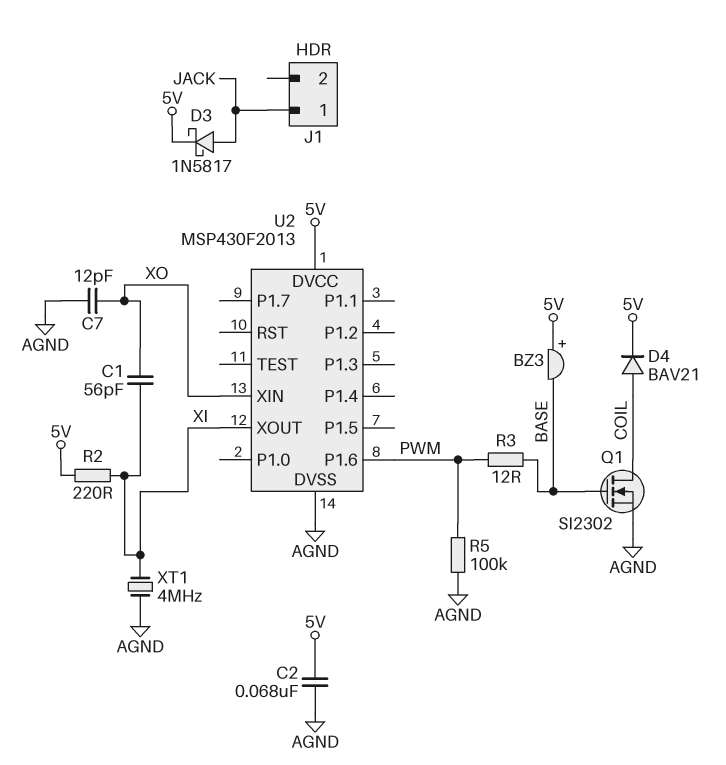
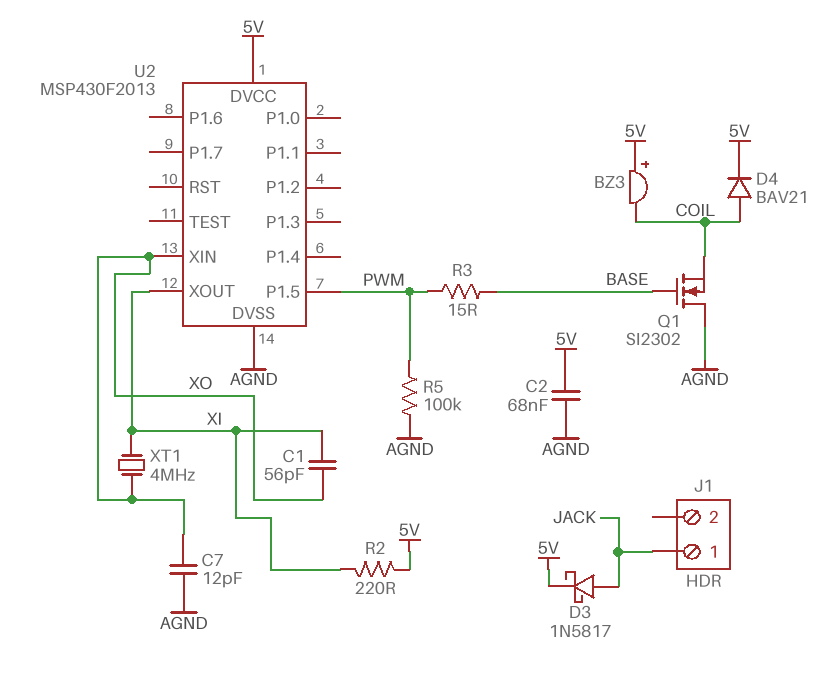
BZ3: buzzer (plus 5V, minus BASE) -> buzzer (plus 5V, minus COIL)
Q1: NMOS SI2302 (G BASE, D COIL, S AGND) -> NMOS SI2302 (G BASE, D AGND, S COIL)
R3: 12 (BASE, PWM) -> 15 (BASE, PWM)
U2 pin P1.5: none -> PWM
U2 pin P1.6: PWM -> none
XT1: 4MHz (AGND, XI) -> 4MHz (XI, XO)

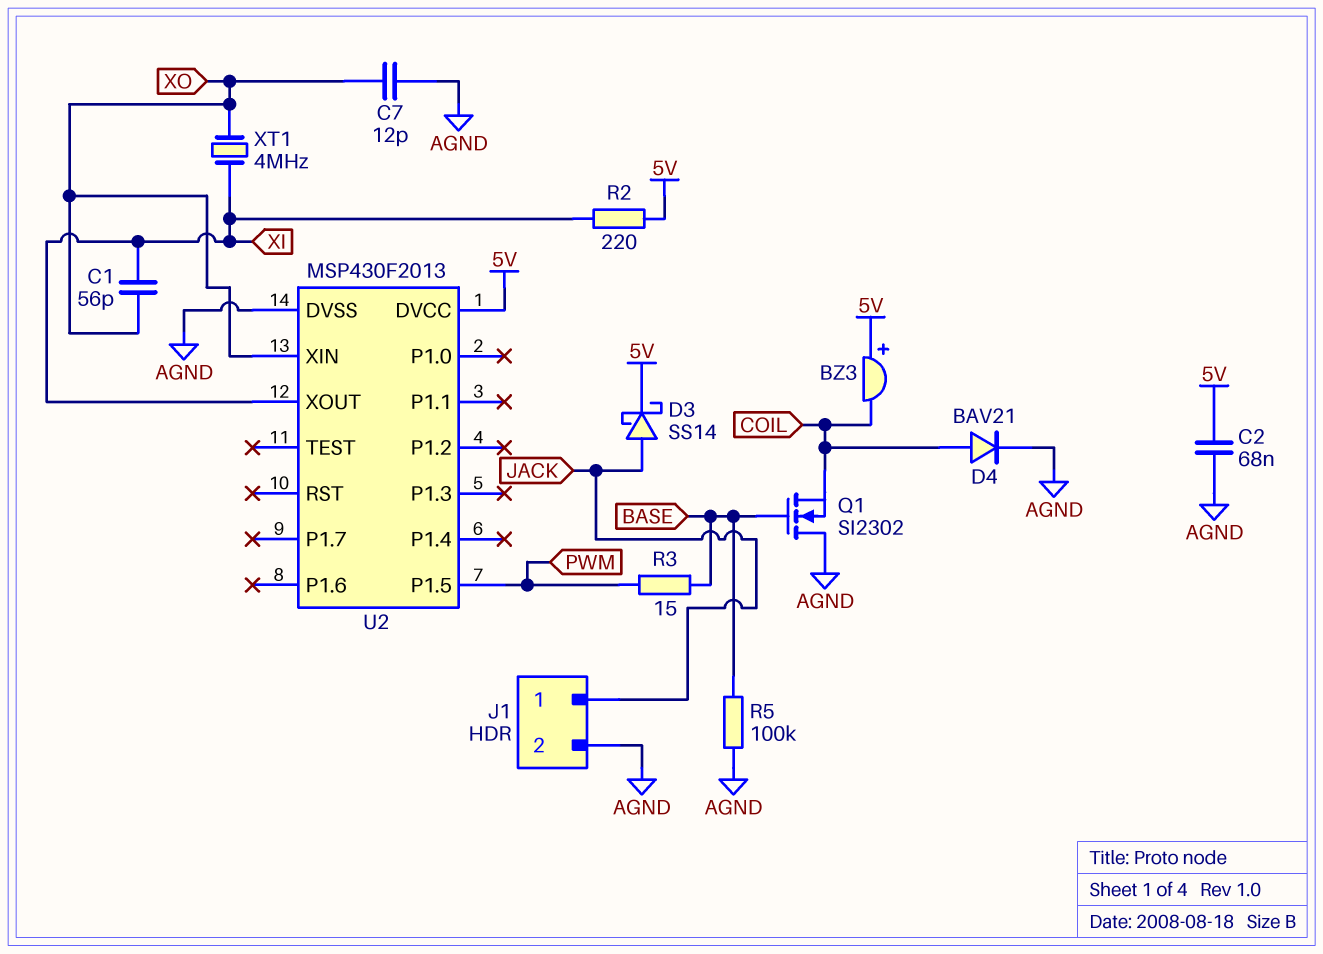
D3: schottky 1N5817 (A JACK, K 5V) -> schottky SS14 (A JACK, K 5V)
D4: diode BAV21 (A COIL, K 5V) -> diode BAV21 (A COIL, K AGND)
J1 pin 2: none -> AGND
R5: 100k (AGND, PWM) -> 100k (AGND, BASE)

